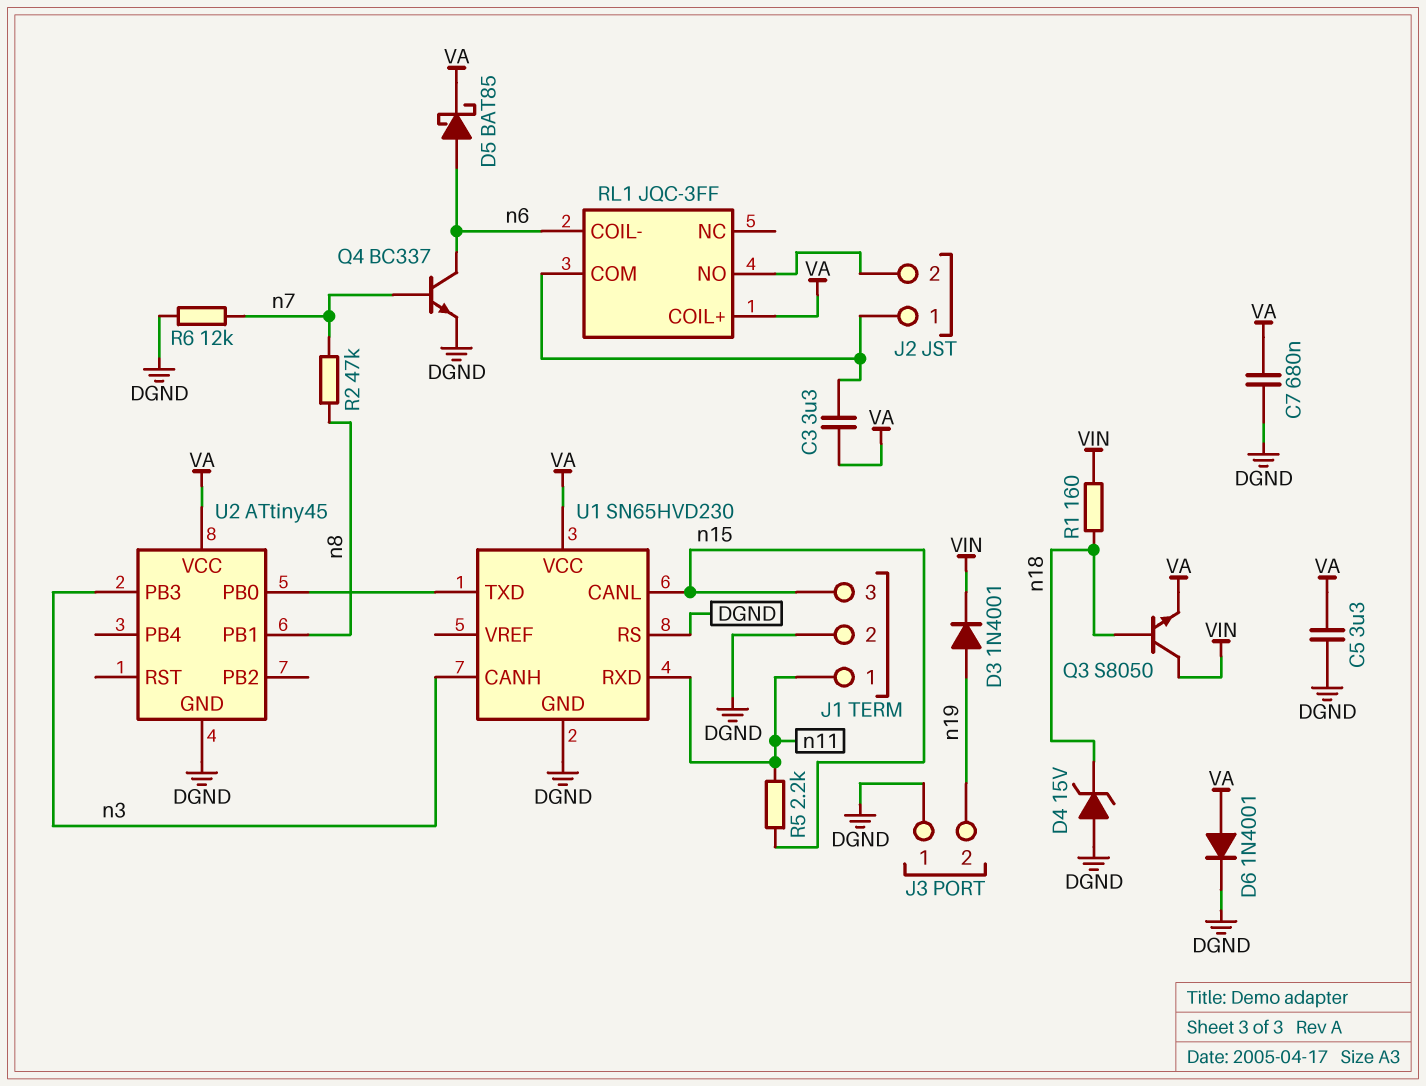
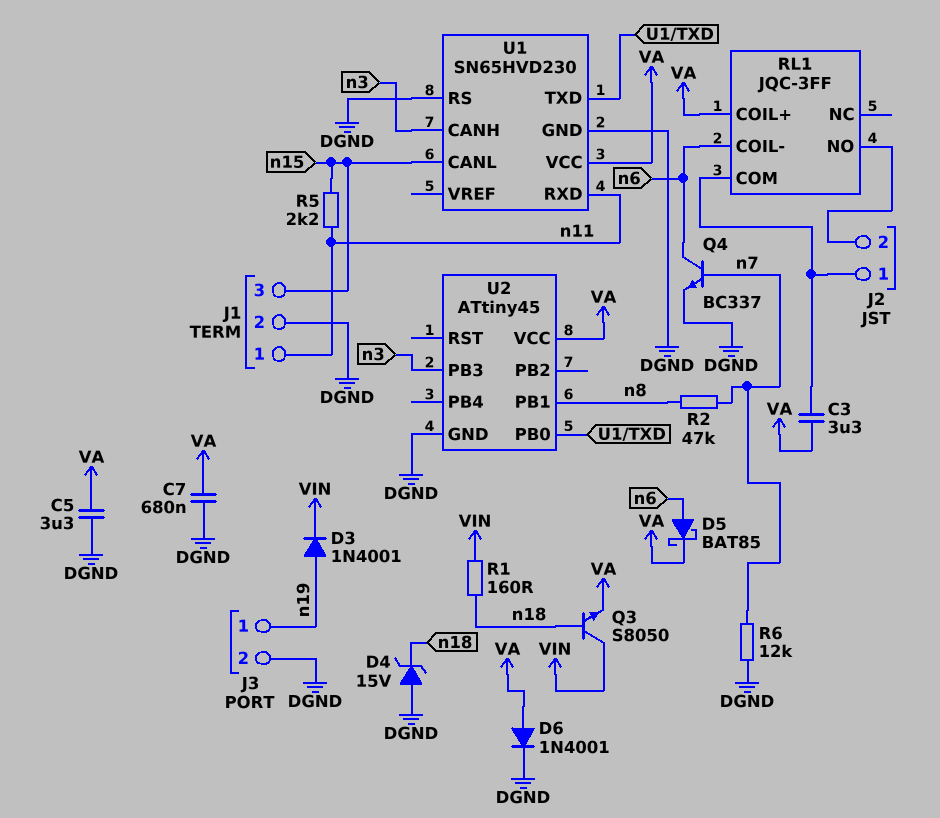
J3 pin 1: DGND -> n19
J3 pin 2: n19 -> DGND

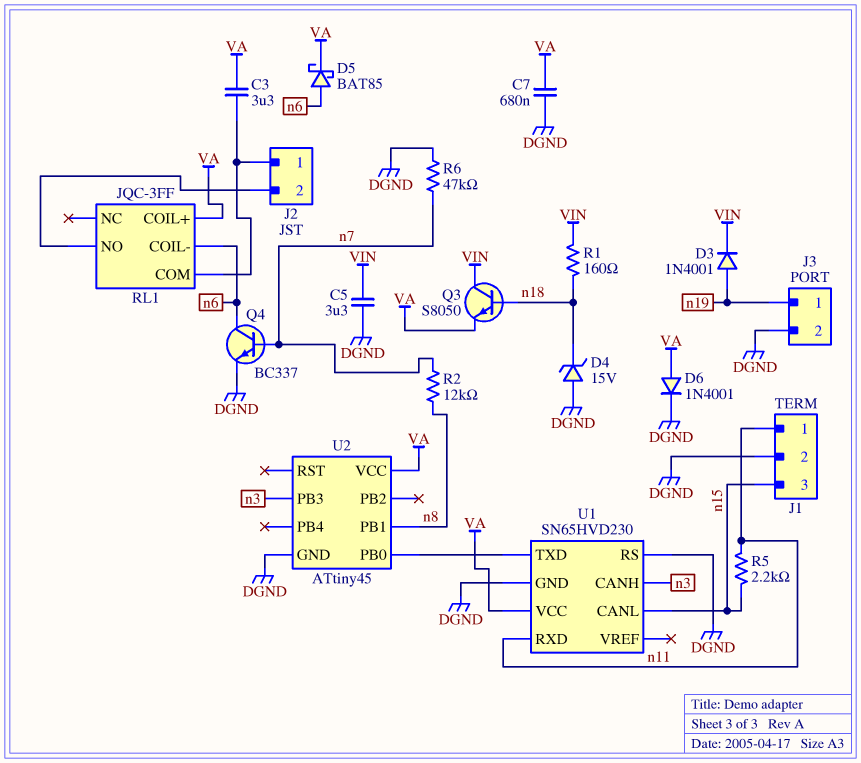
C5: 3.3uF (DGND, VA) -> 3.3uF (DGND, VIN)
R2: 47k (n7, n8) -> 12k (n7, n8)
R6: 12k (DGND, n7) -> 47k (DGND, n7)

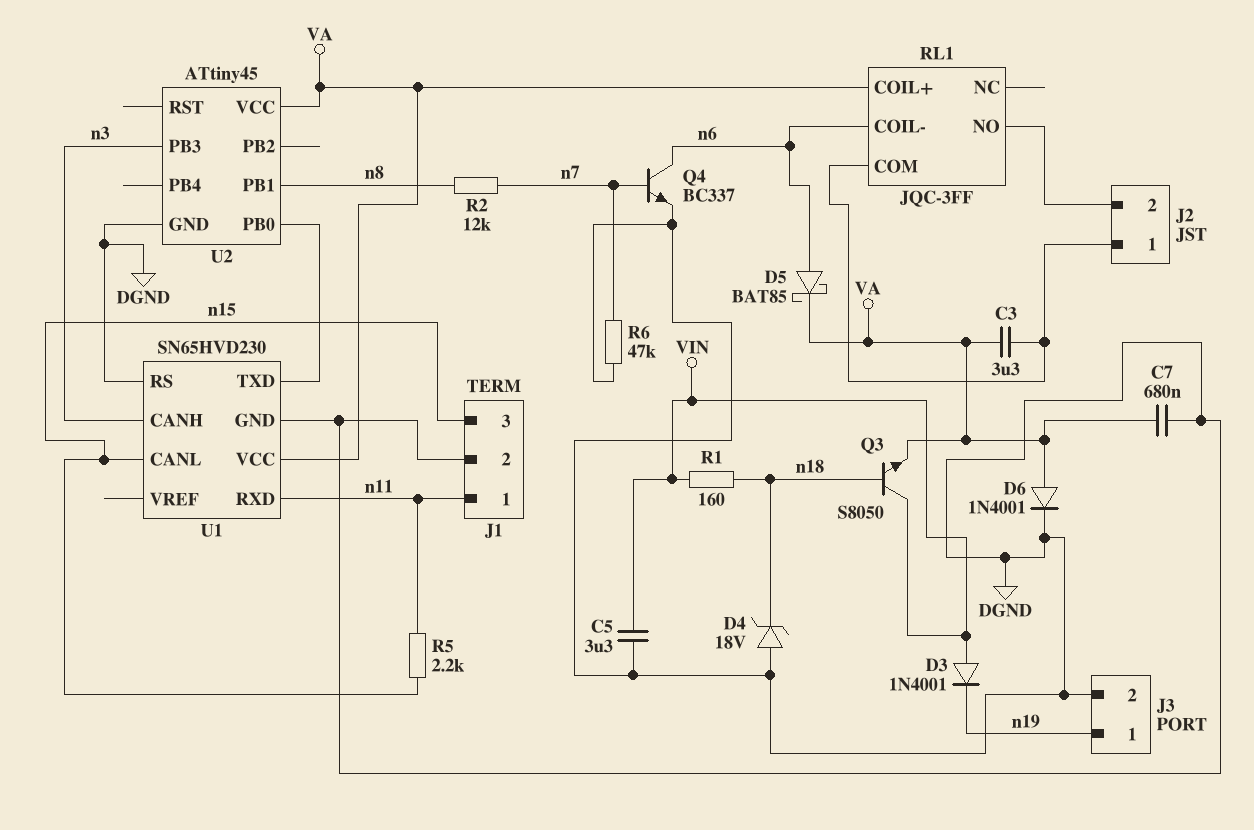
D3: diode 1N4001 (A n19, K VIN) -> diode 1N4001 (A VIN, K n19)
D4: zener 15V (A DGND, K n18) -> zener 18V (A DGND, K n18)

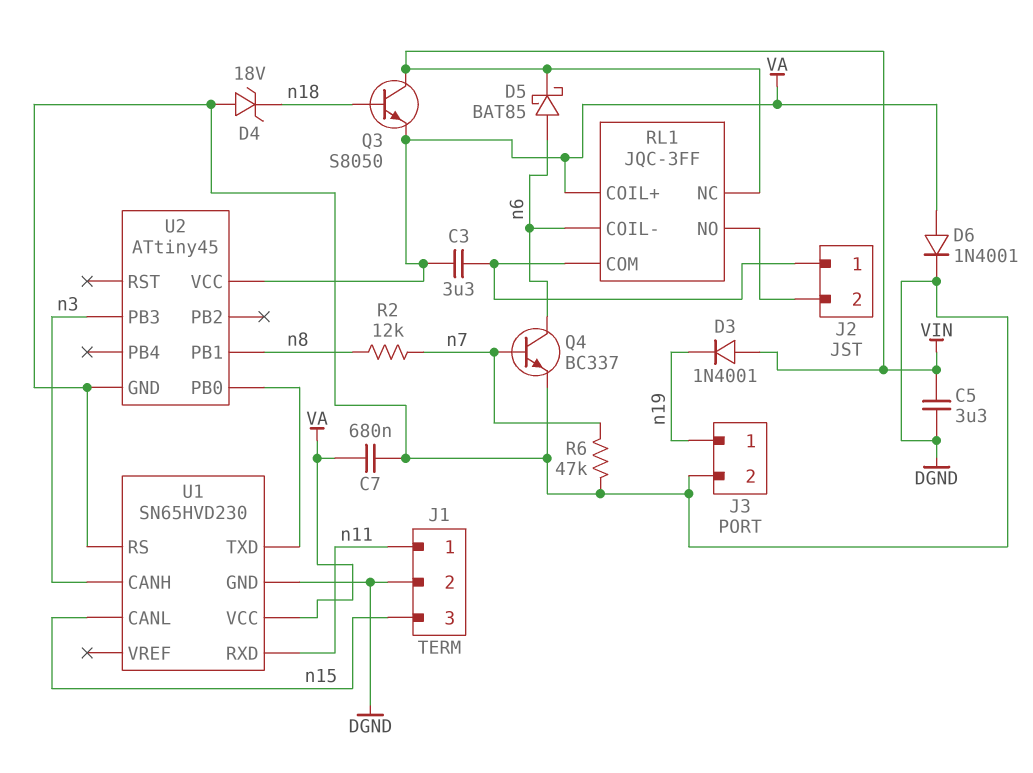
D5: schottky BAT85 (A n6, K VA) -> schottky BAT85 (A n6, K VIN)
R1: 160 (VIN, n18) -> none
R5: 2.2k (n11, n15) -> none
RL1 pin NC: none -> VIN

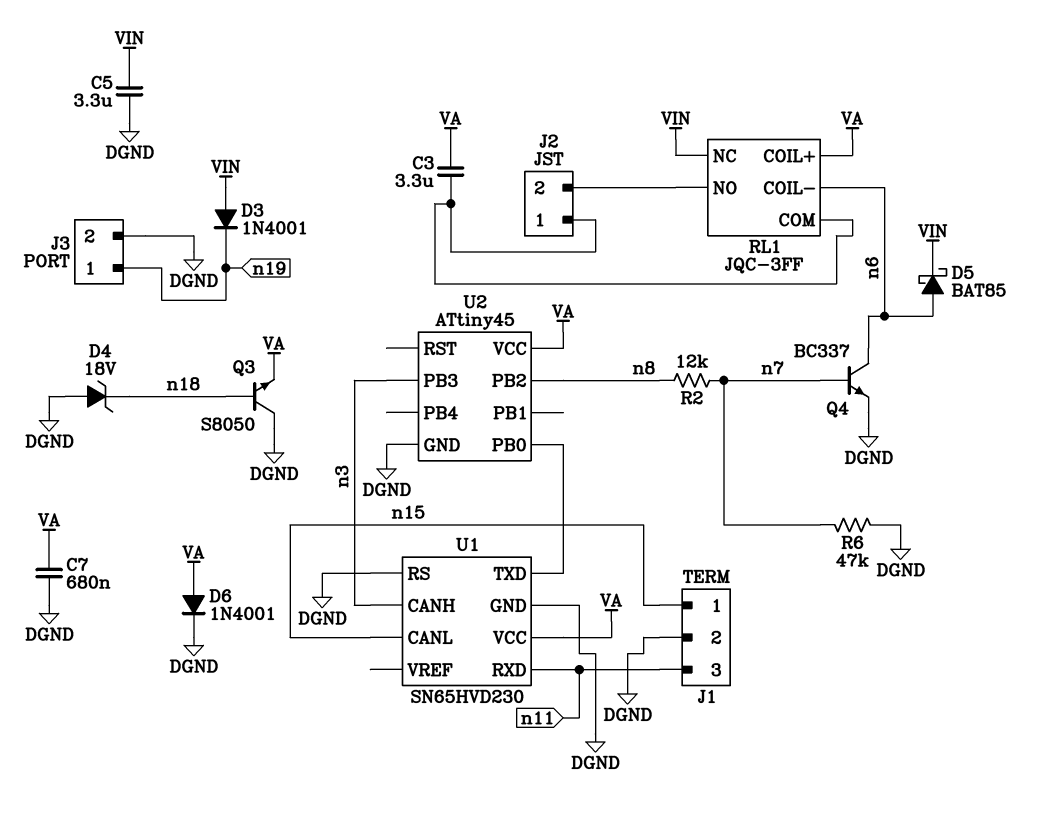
J1 pin 1: n11 -> n15
J1 pin 3: n15 -> n11
Q3: NPN S8050 (B n18, C VIN, E VA) -> NPN S8050 (B n18, C DGND, E VA)
U2 pin PB1: n8 -> none
U2 pin PB2: none -> n8

